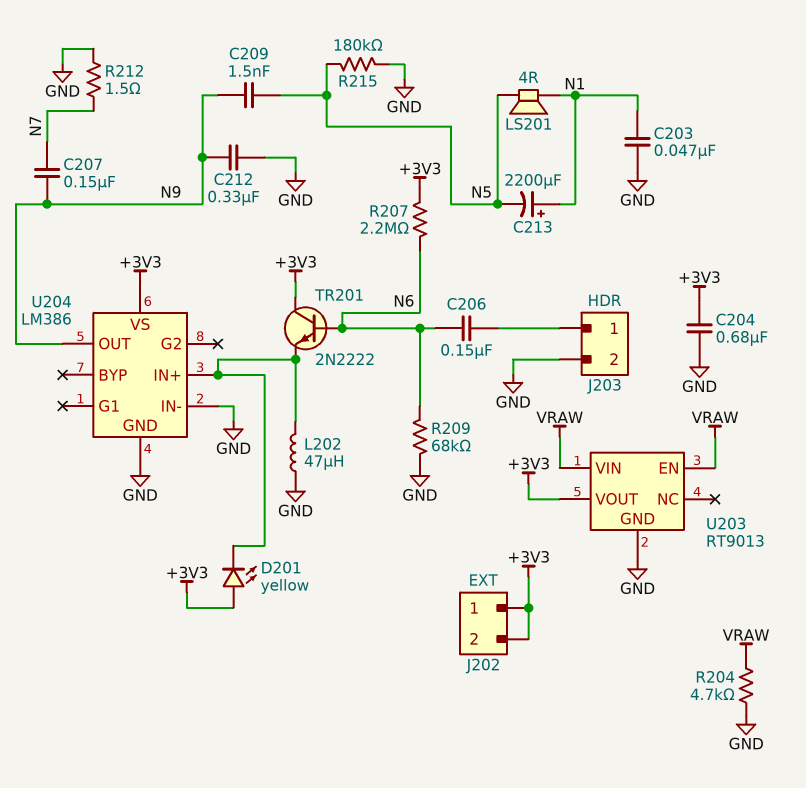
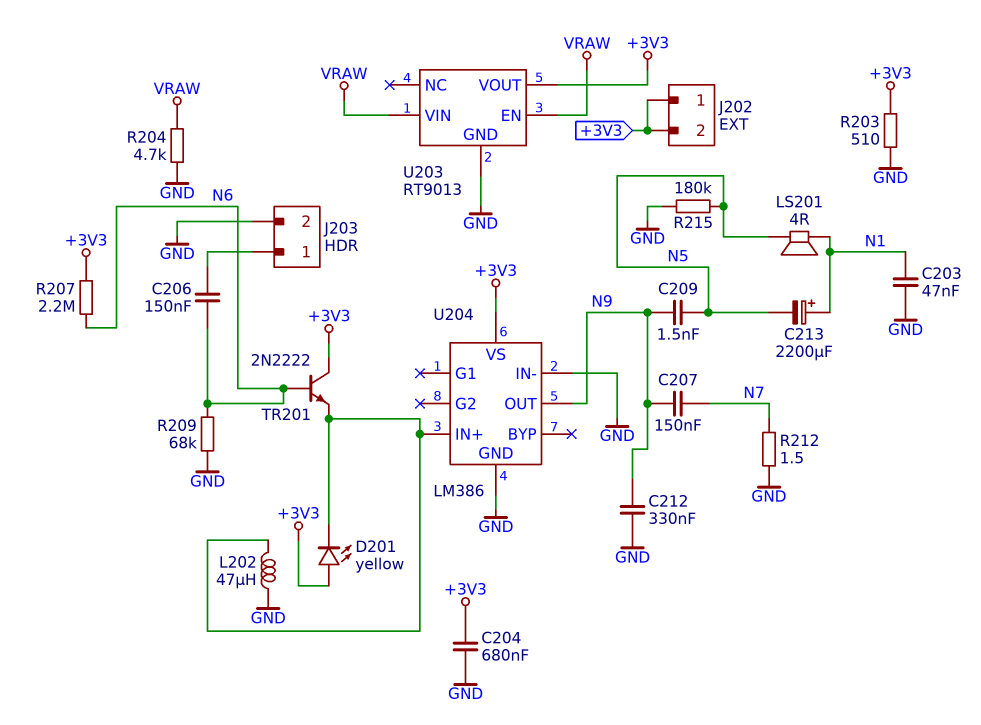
R203: none -> 510 (+3V3, GND)

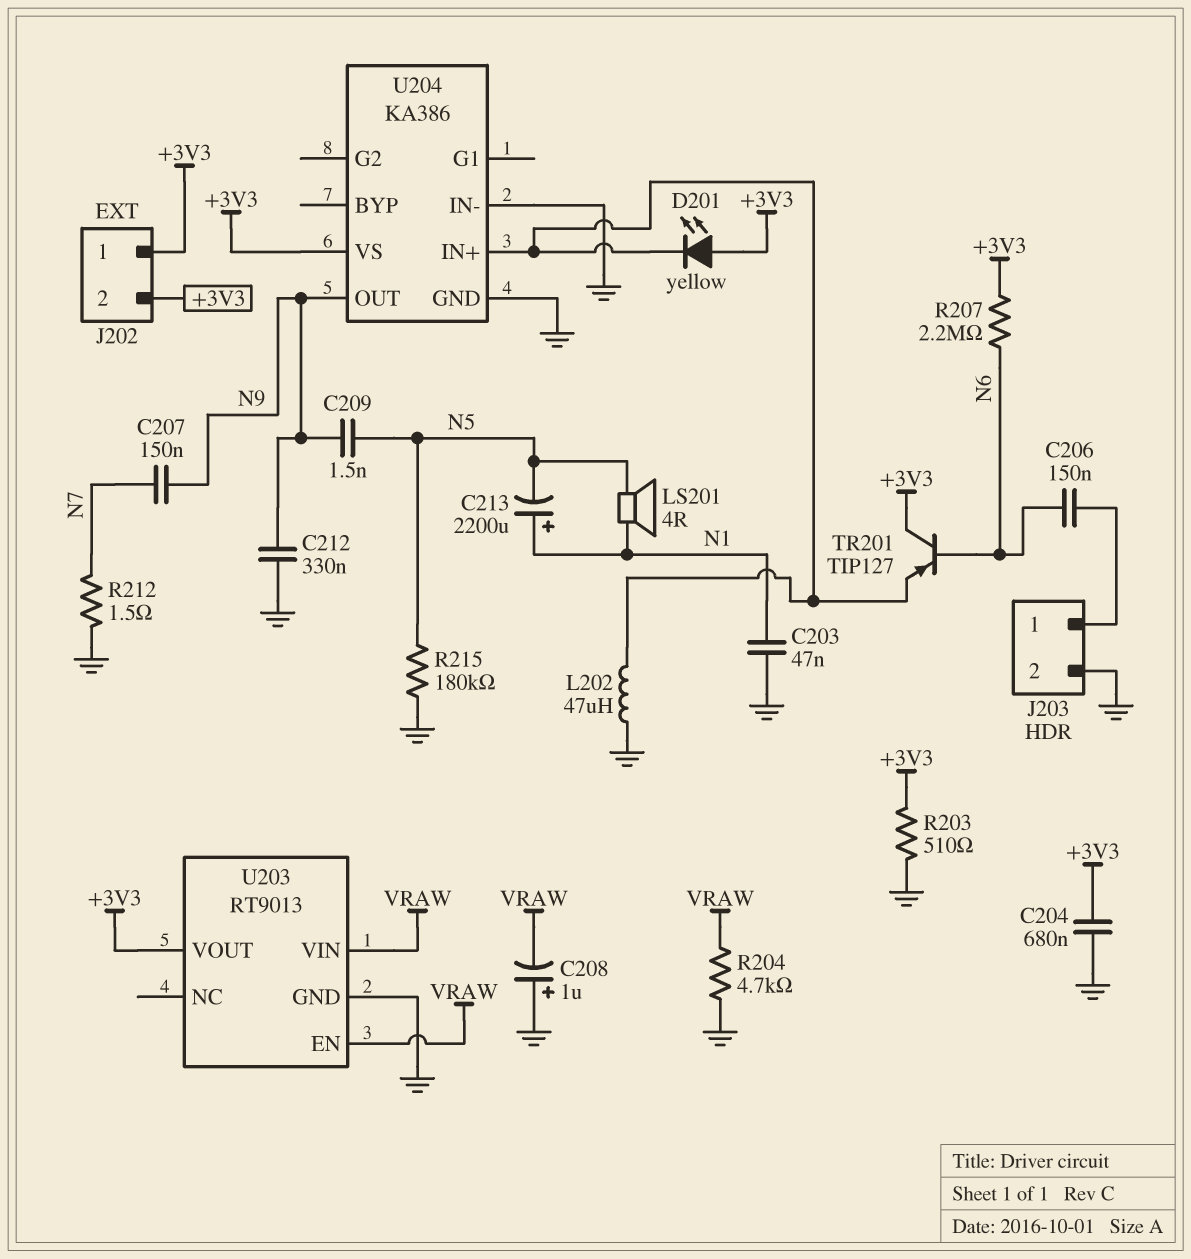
C208: none -> 1uF (plus GND, minus VRAW)
R209: 68k (GND, N6) -> none
TR201: NPN 2N2222 (B N6, C +3V3, E U204/IN+) -> PNP TIP127 (B N6, C +3V3, E U204/IN+)
U204: LM386 -> KA386

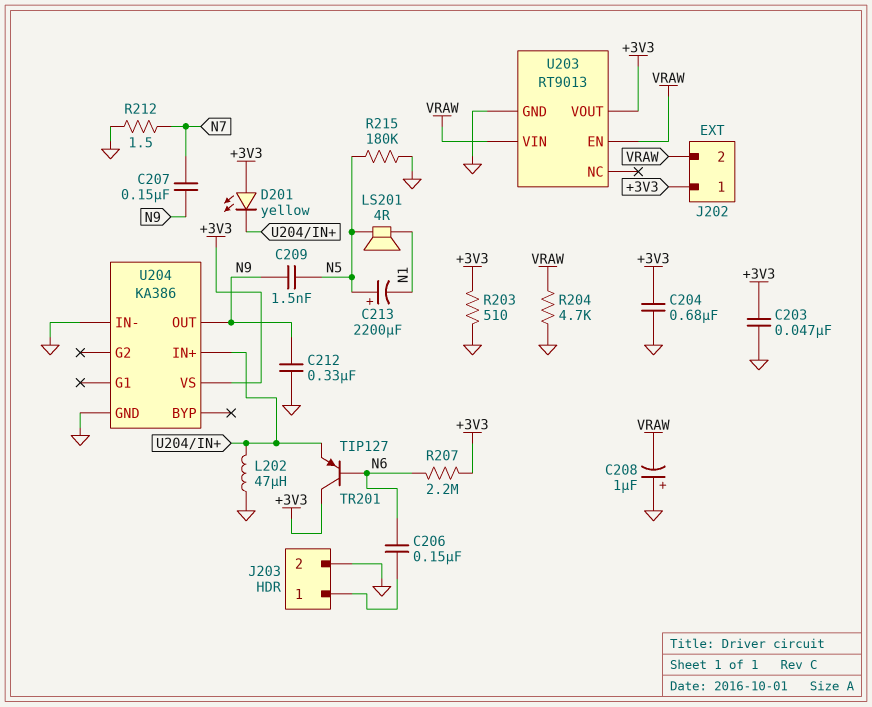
C203: 47nF (GND, N1) -> 47nF (+3V3, GND)
C213: 2200uF (plus N1, minus N5) -> 2200uF (plus N5, minus N1)
J202 pin 2: +3V3 -> VRAW

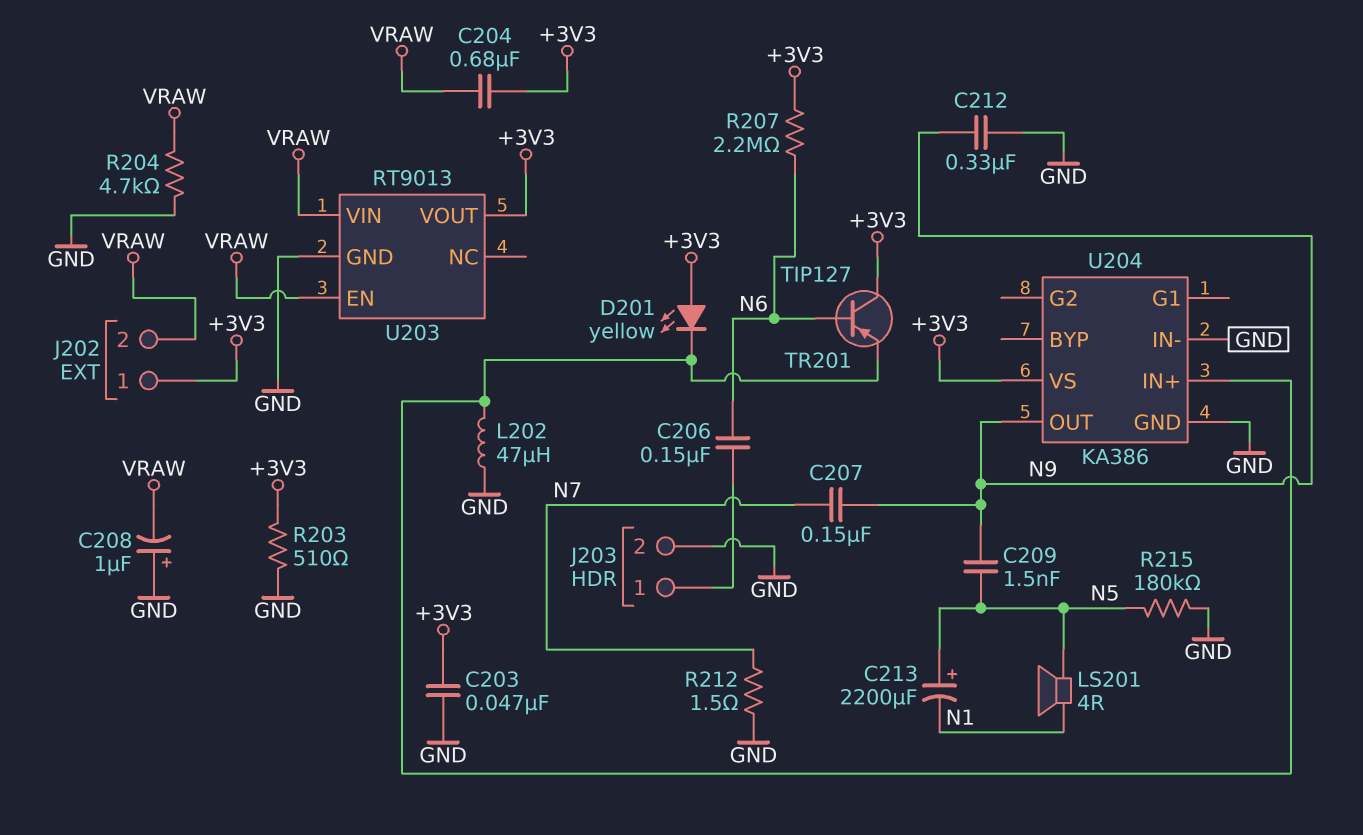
C204: 680nF (+3V3, GND) -> 680nF (+3V3, VRAW)

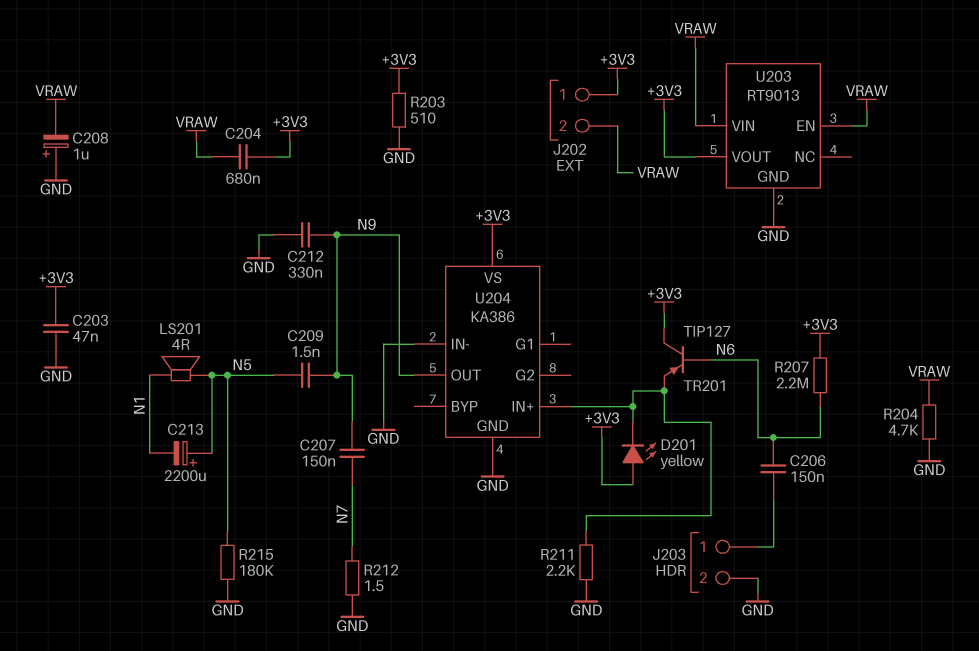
L202: 47uH (GND, U204/IN+) -> none
R211: none -> 2.2k (GND, U204/IN+)

